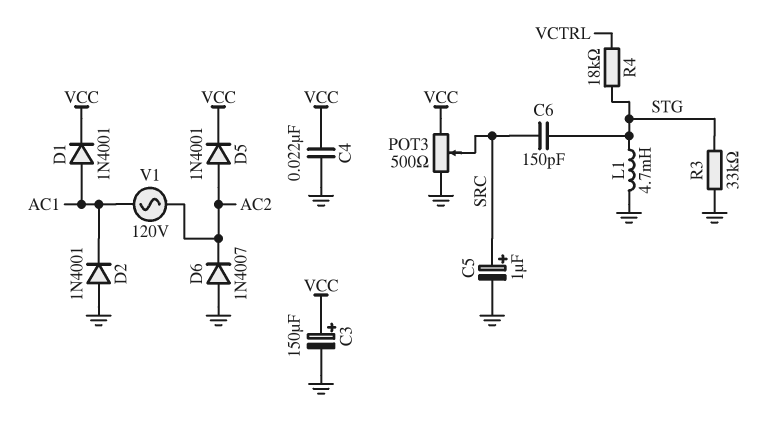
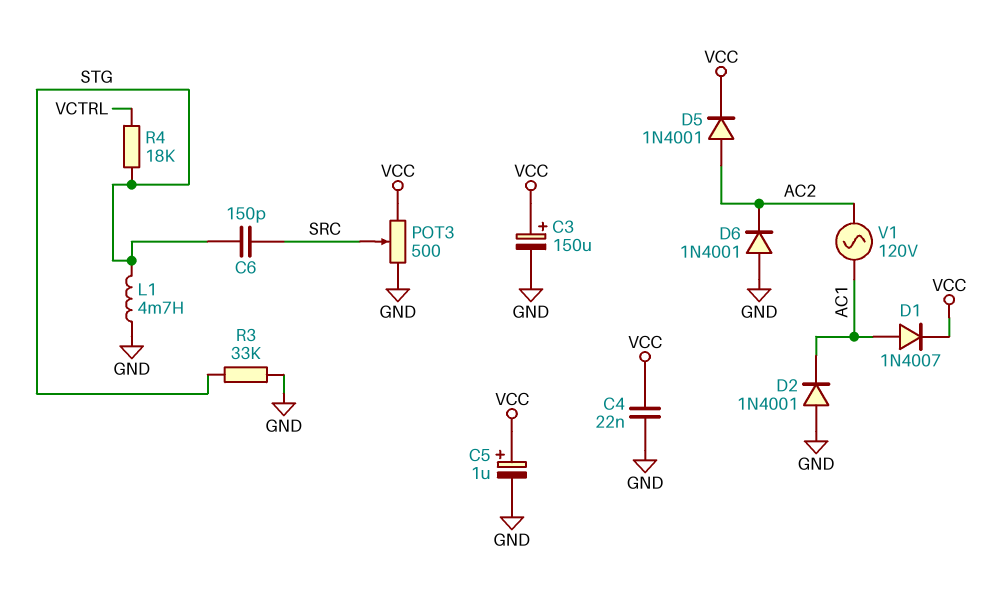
C5: 1uF (plus SRC, minus GND) -> 1uF (plus VCC, minus GND)
D1: diode 1N4001 (A AC1, K VCC) -> diode 1N4007 (A AC1, K VCC)
D6: diode 1N4007 (A GND, K AC2) -> diode 1N4001 (A GND, K AC2)

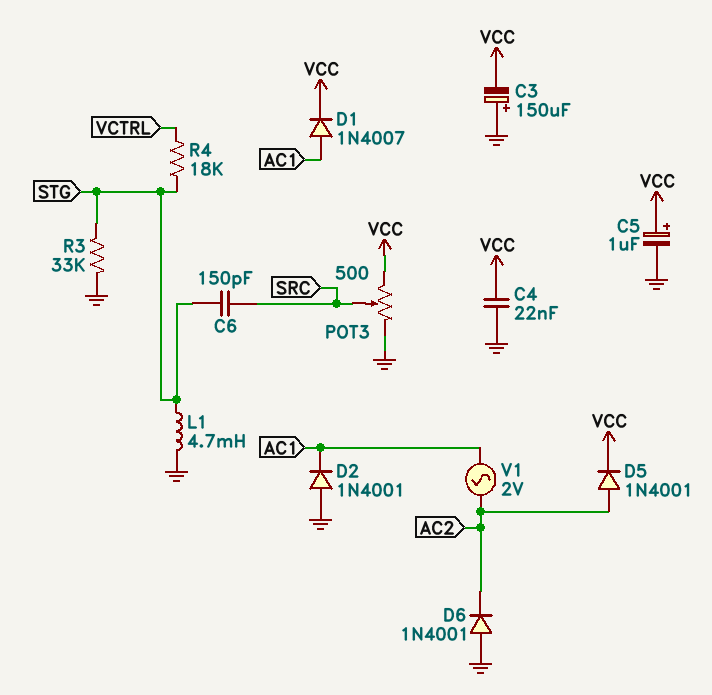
C3: 150uF (plus VCC, minus GND) -> 150uF (plus GND, minus VCC)
V1: AC 120V (AC1, AC2) -> AC 2V (AC1, AC2)

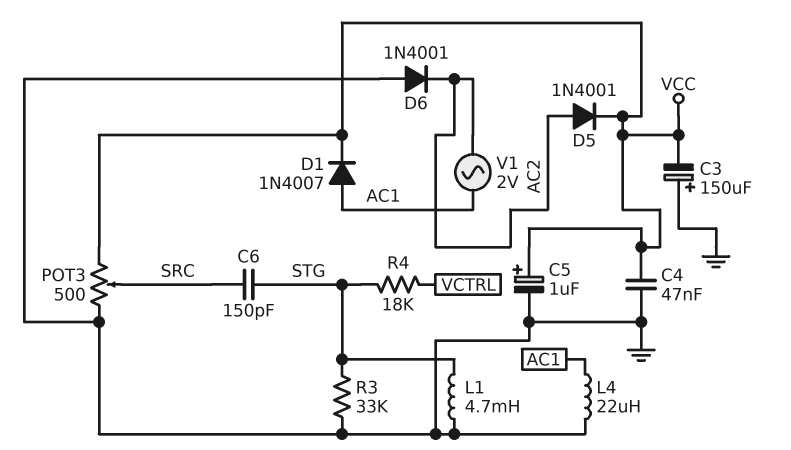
C4: 22nF (GND, VCC) -> 47nF (GND, VCC)
D2: diode 1N4001 (A GND, K AC1) -> none
L4: none -> 22uH (AC1, GND)

